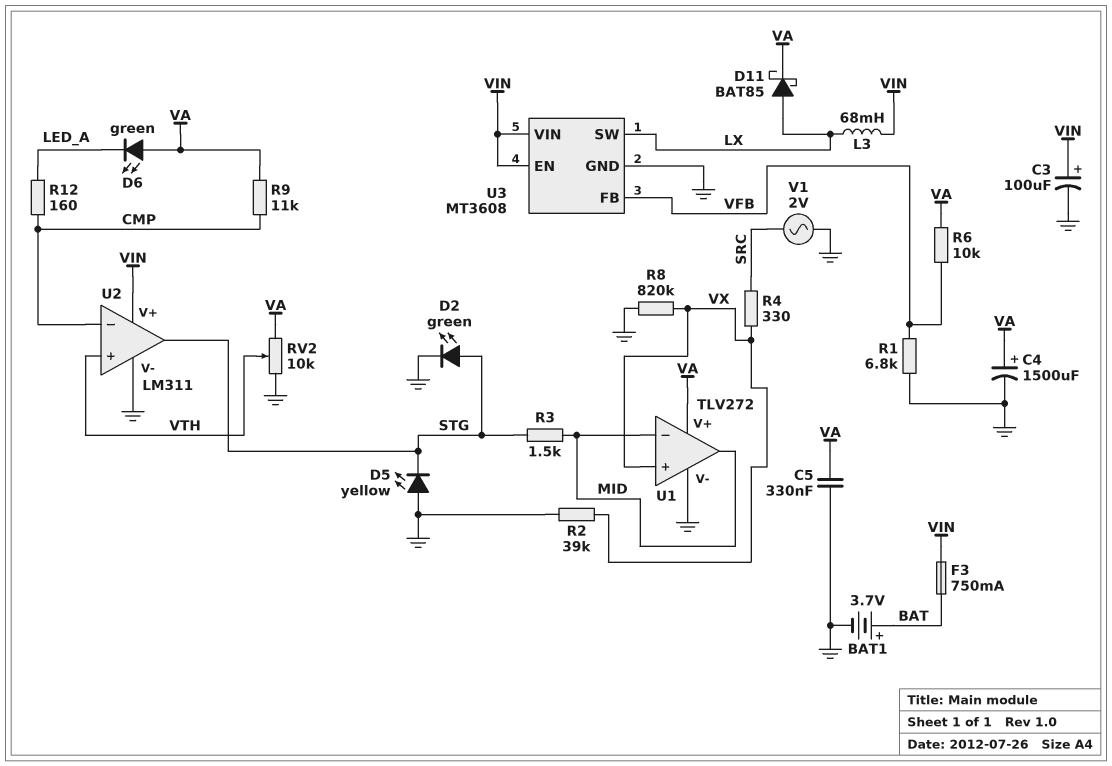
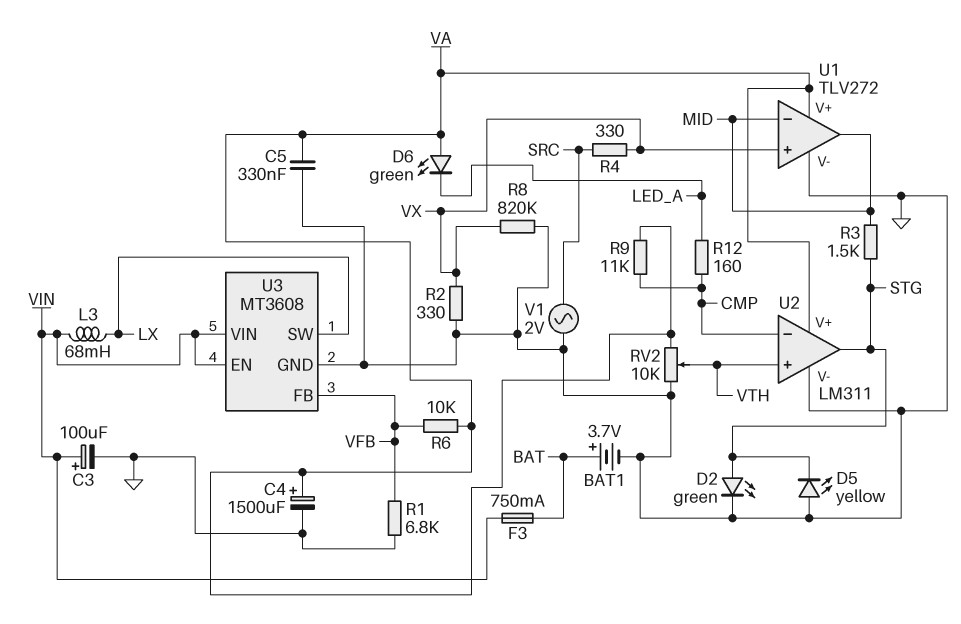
D11: schottky BAT85 (A LX, K VA) -> none
R2: 39k (GND, VX) -> 330 (GND, VX)
U2 pin V+: VIN -> VA

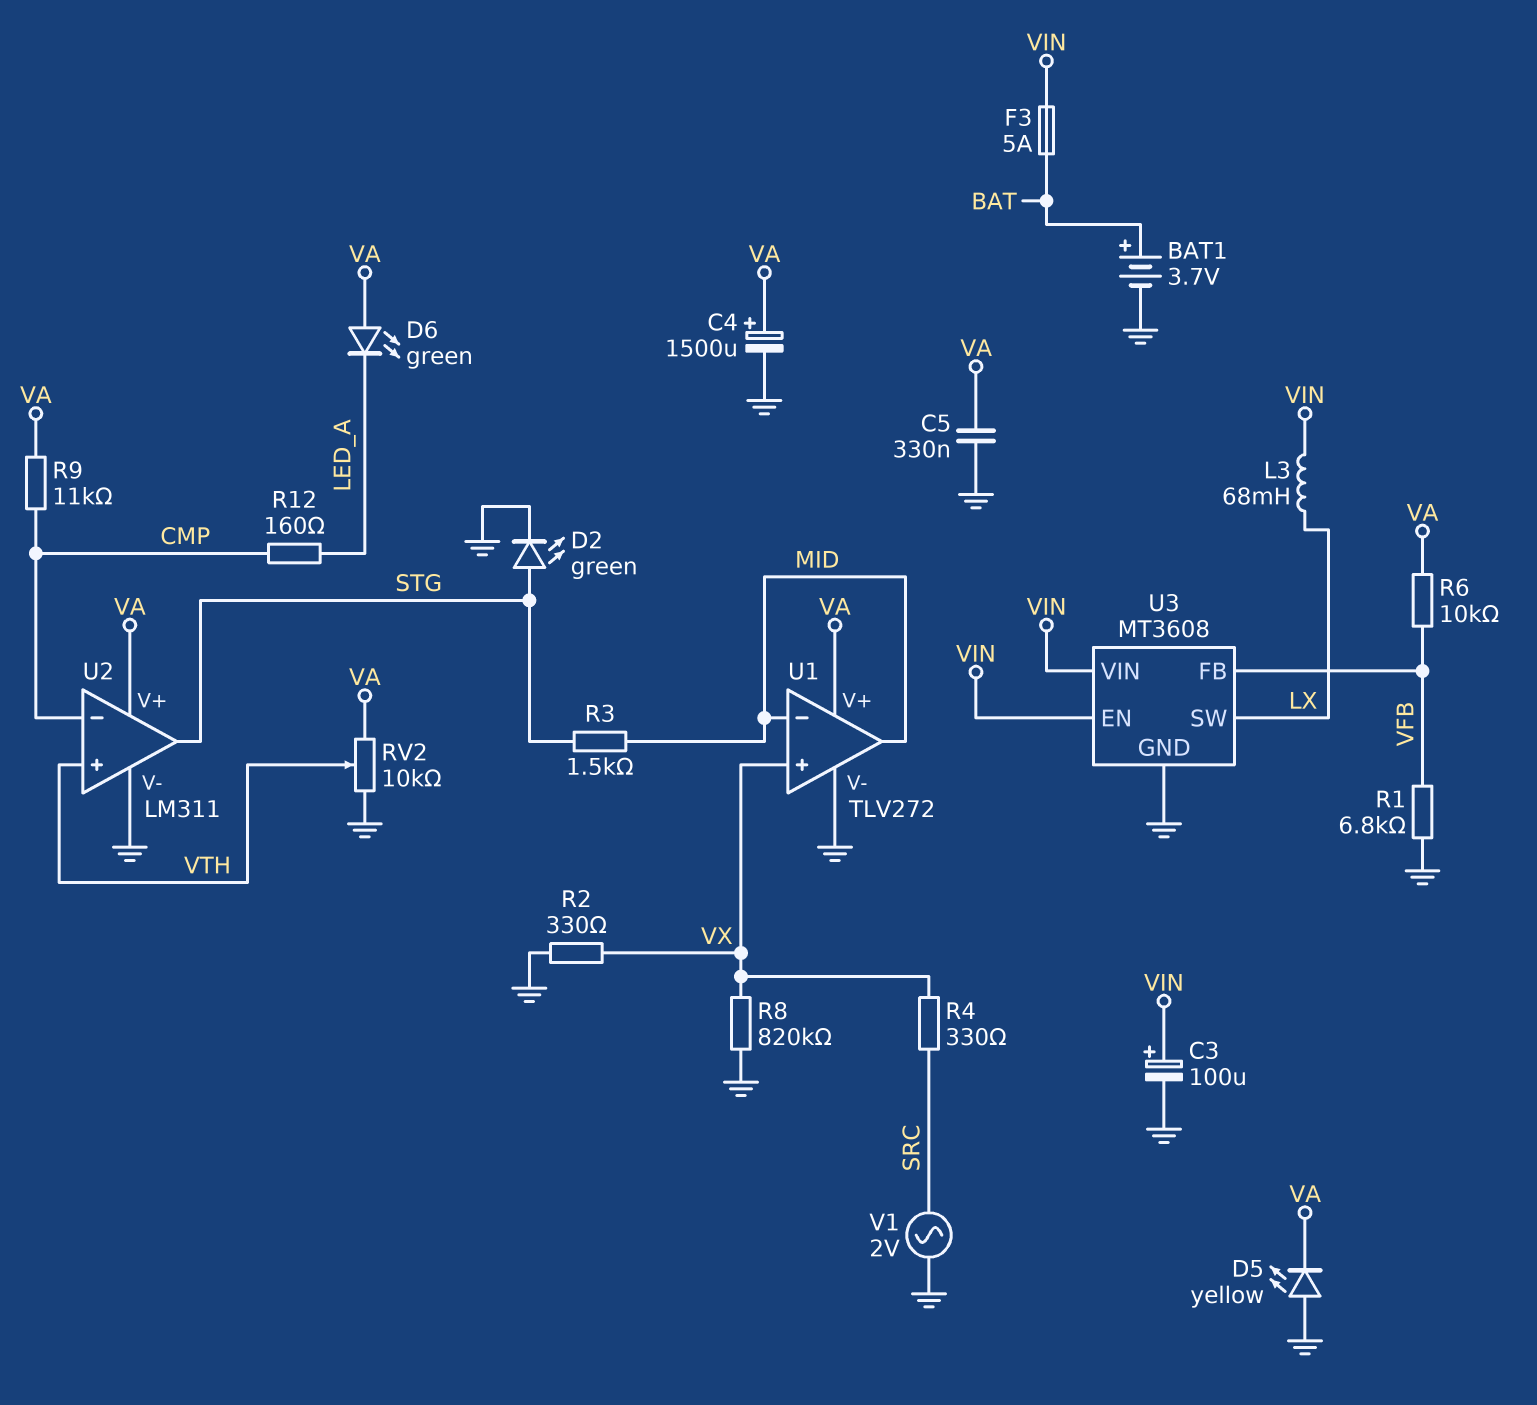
D5: LED yellow (A GND, K STG) -> LED yellow (A GND, K VA)
F3: 750mA (BAT, VIN) -> 5A (BAT, VIN)

